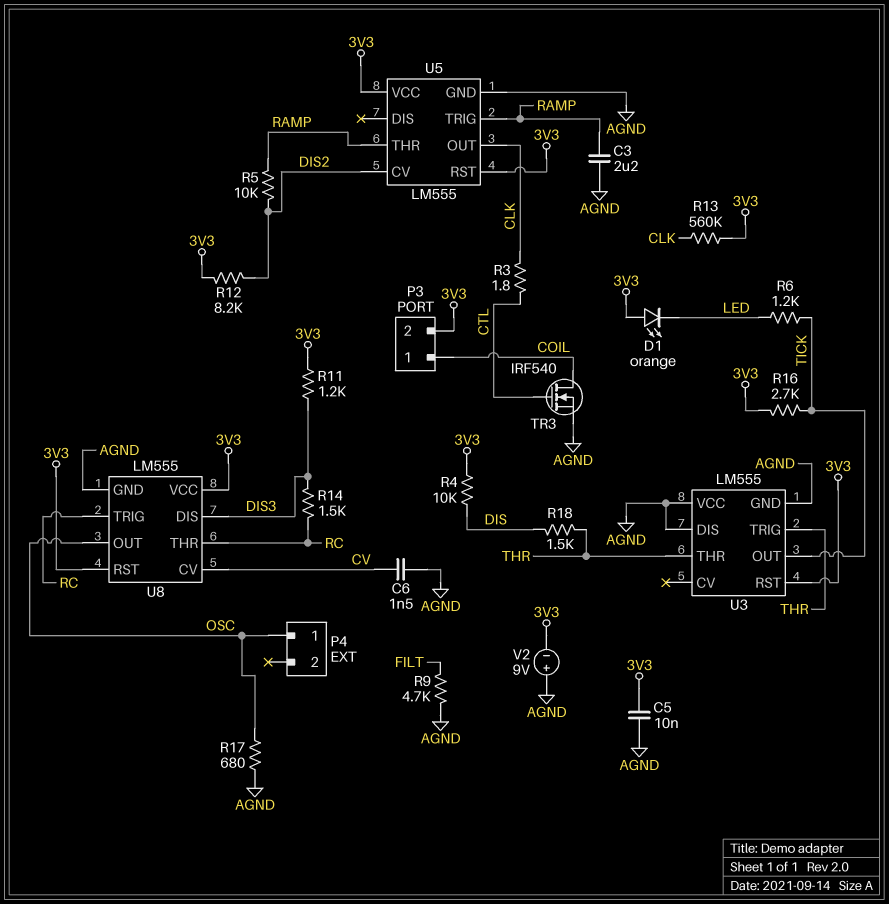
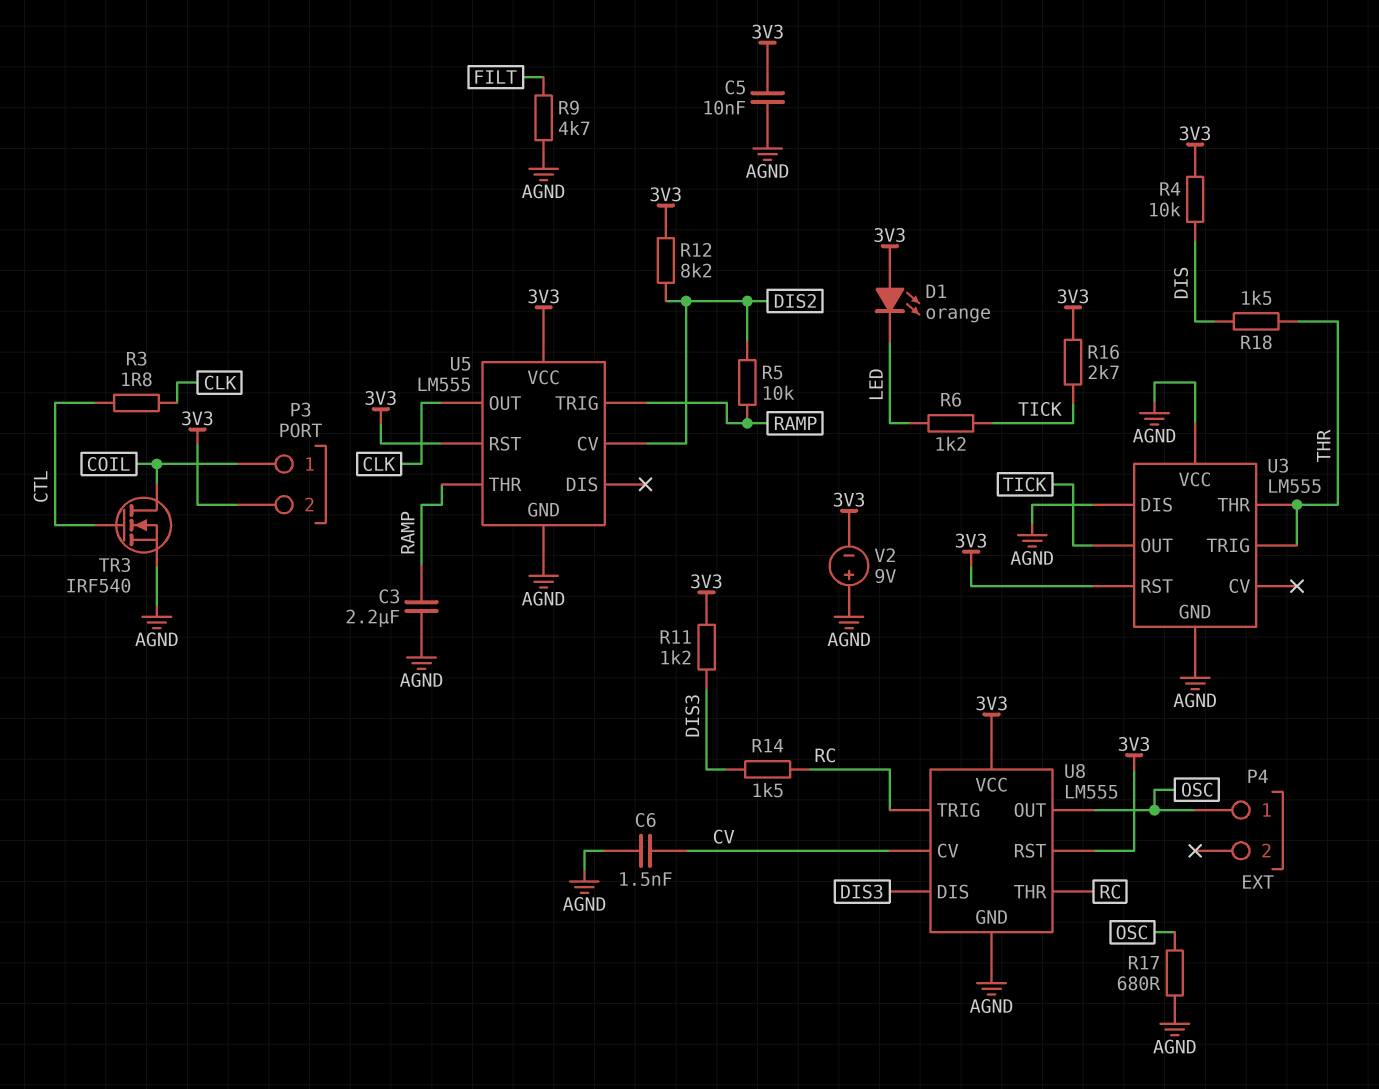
R13: 560k (3V3, CLK) -> none

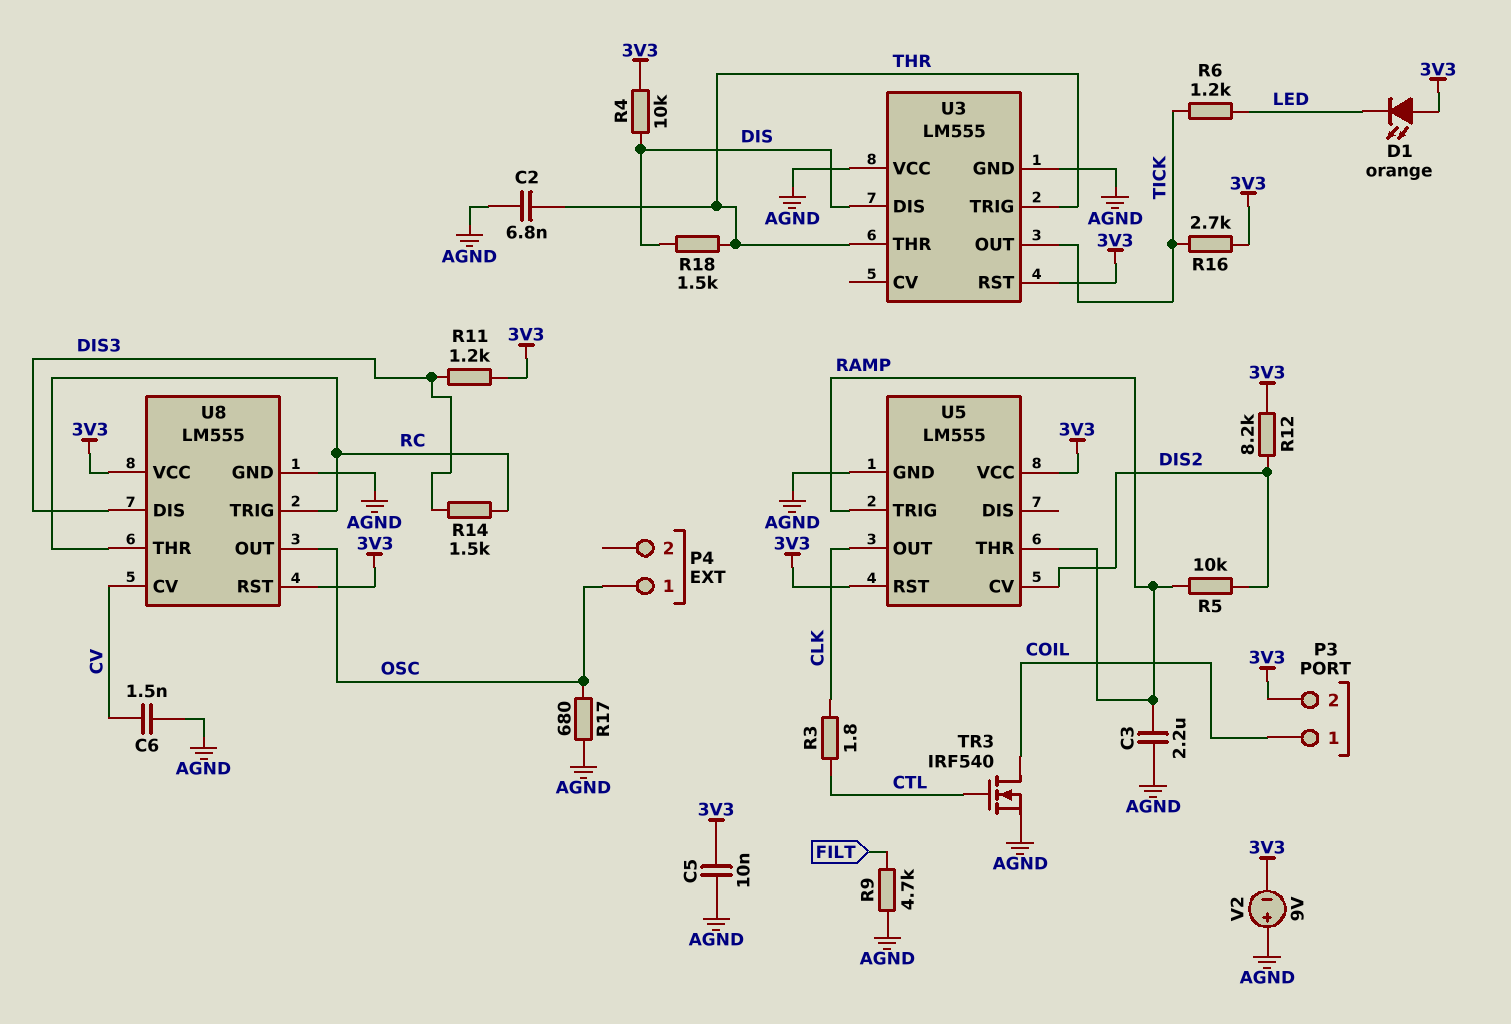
C2: none -> 6.8nF (AGND, THR)
U3 pin DIS: AGND -> DIS

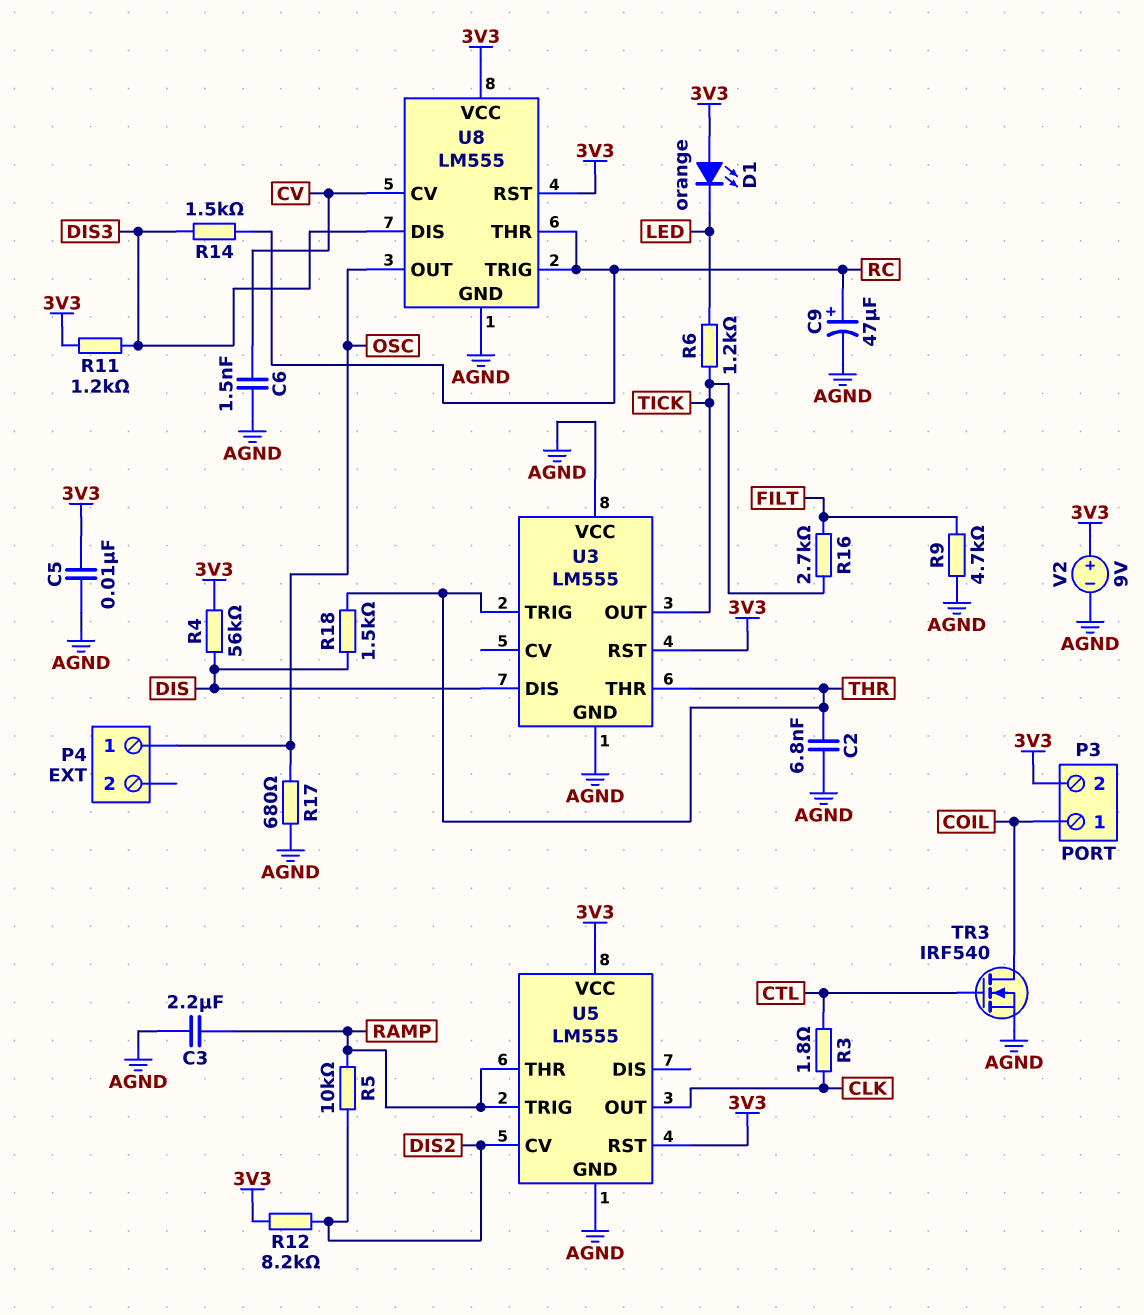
C9: none -> 47uF (plus RC, minus AGND)
R4: 10k (3V3, DIS) -> 56k (3V3, DIS)
R16: 2.7k (3V3, TICK) -> 2.7k (FILT, TICK)
V2: 9V (plus AGND, minus 3V3) -> 9V (plus 3V3, minus AGND)

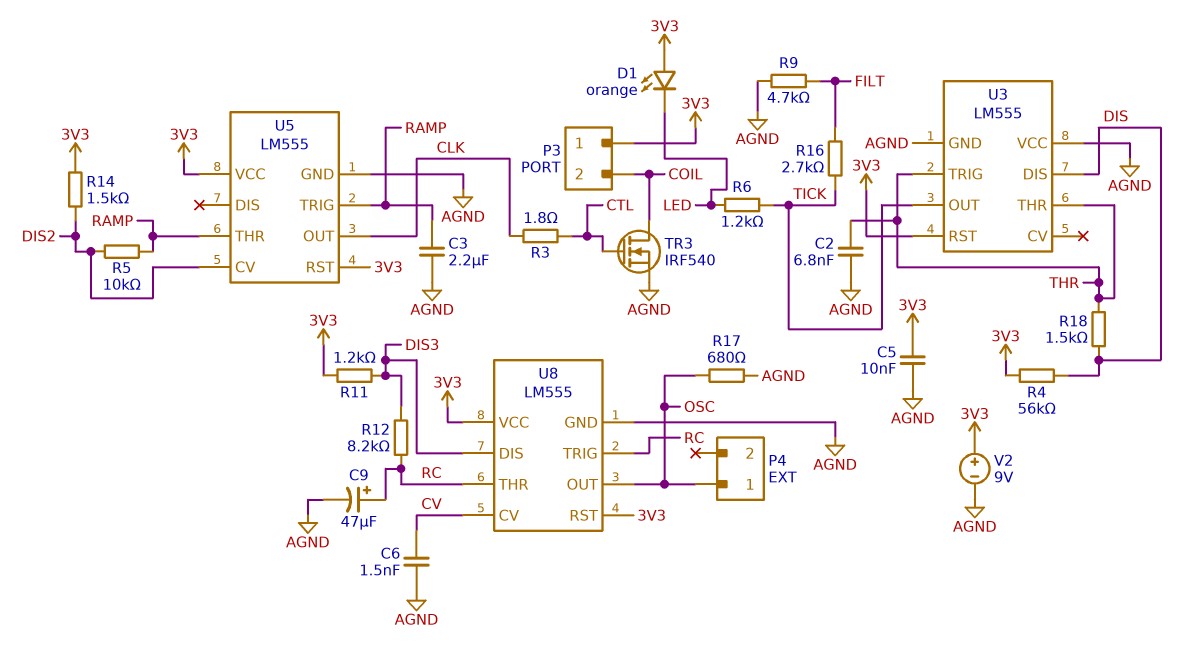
P3 pin 1: COIL -> 3V3
P3 pin 2: 3V3 -> COIL
R12: 8.2k (3V3, DIS2) -> 8.2k (DIS3, RC)
R14: 1.5k (DIS3, RC) -> 1.5k (3V3, DIS2)

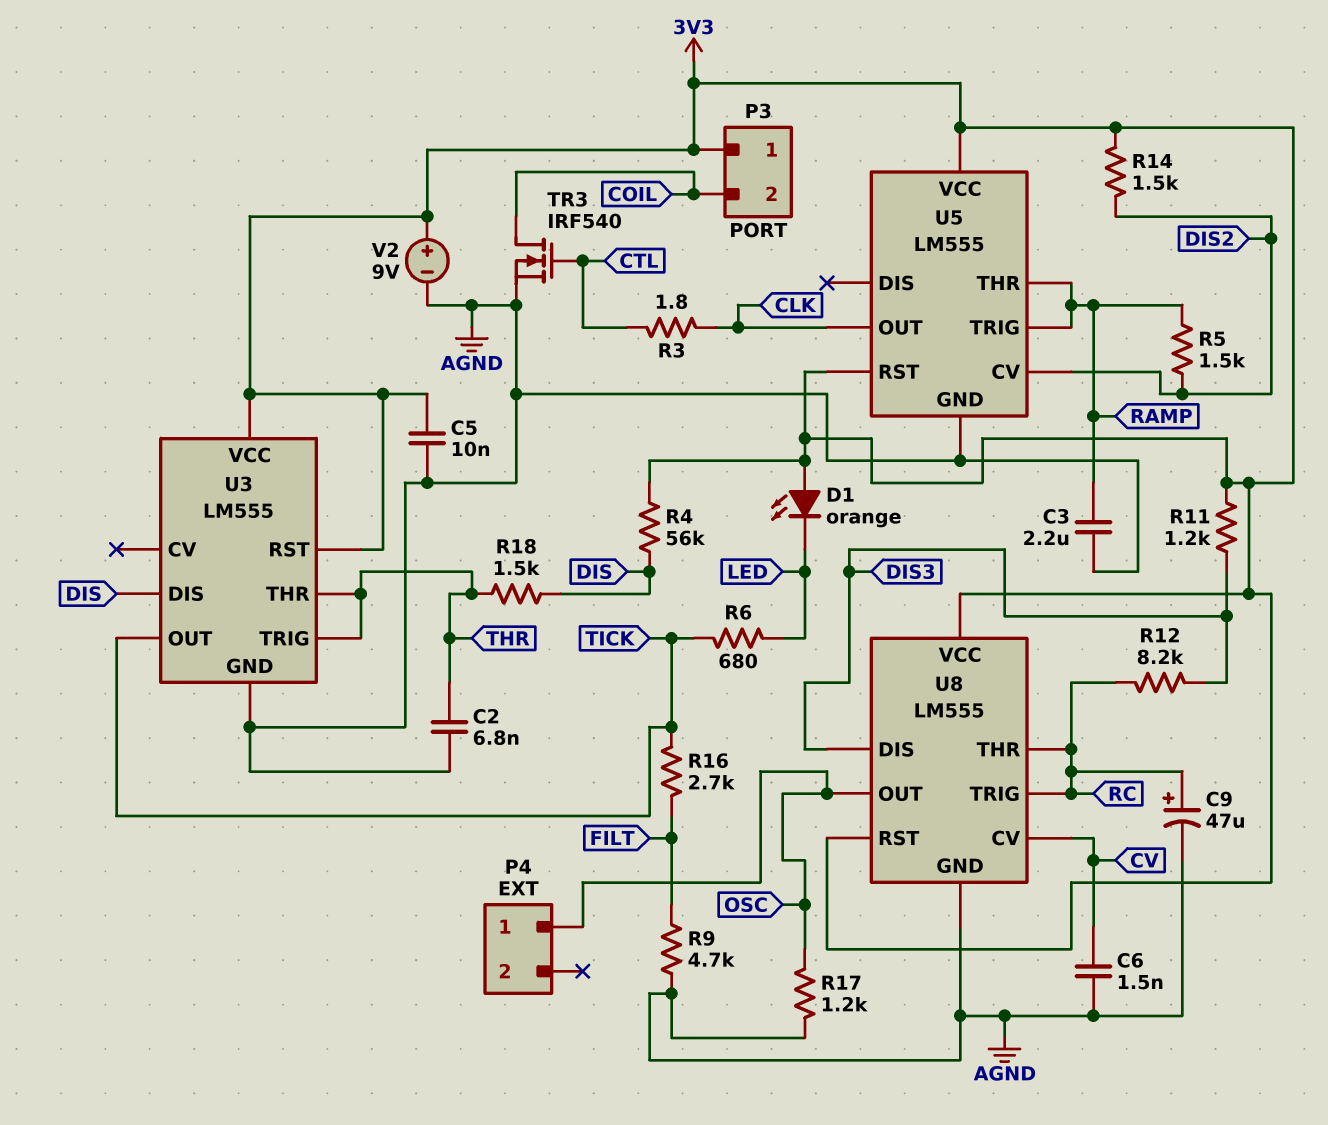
R5: 10k (DIS2, RAMP) -> 1.5k (DIS2, RAMP)
R6: 1.2k (LED, TICK) -> 680 (LED, TICK)
R17: 680 (AGND, OSC) -> 1.2k (AGND, OSC)
U3 pin VCC: AGND -> 3V3

